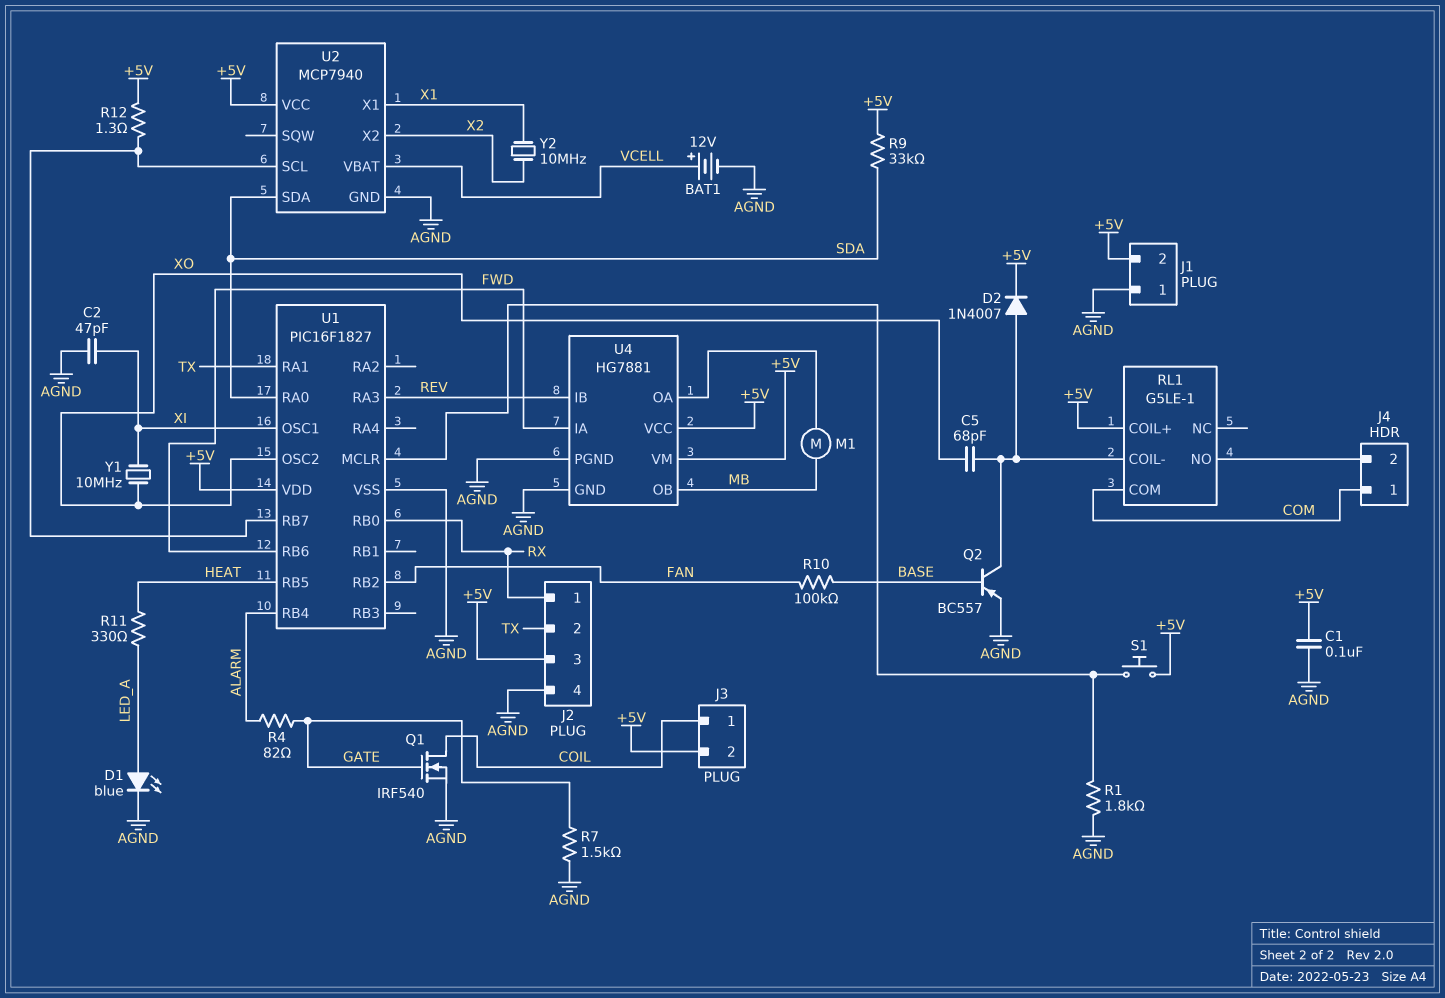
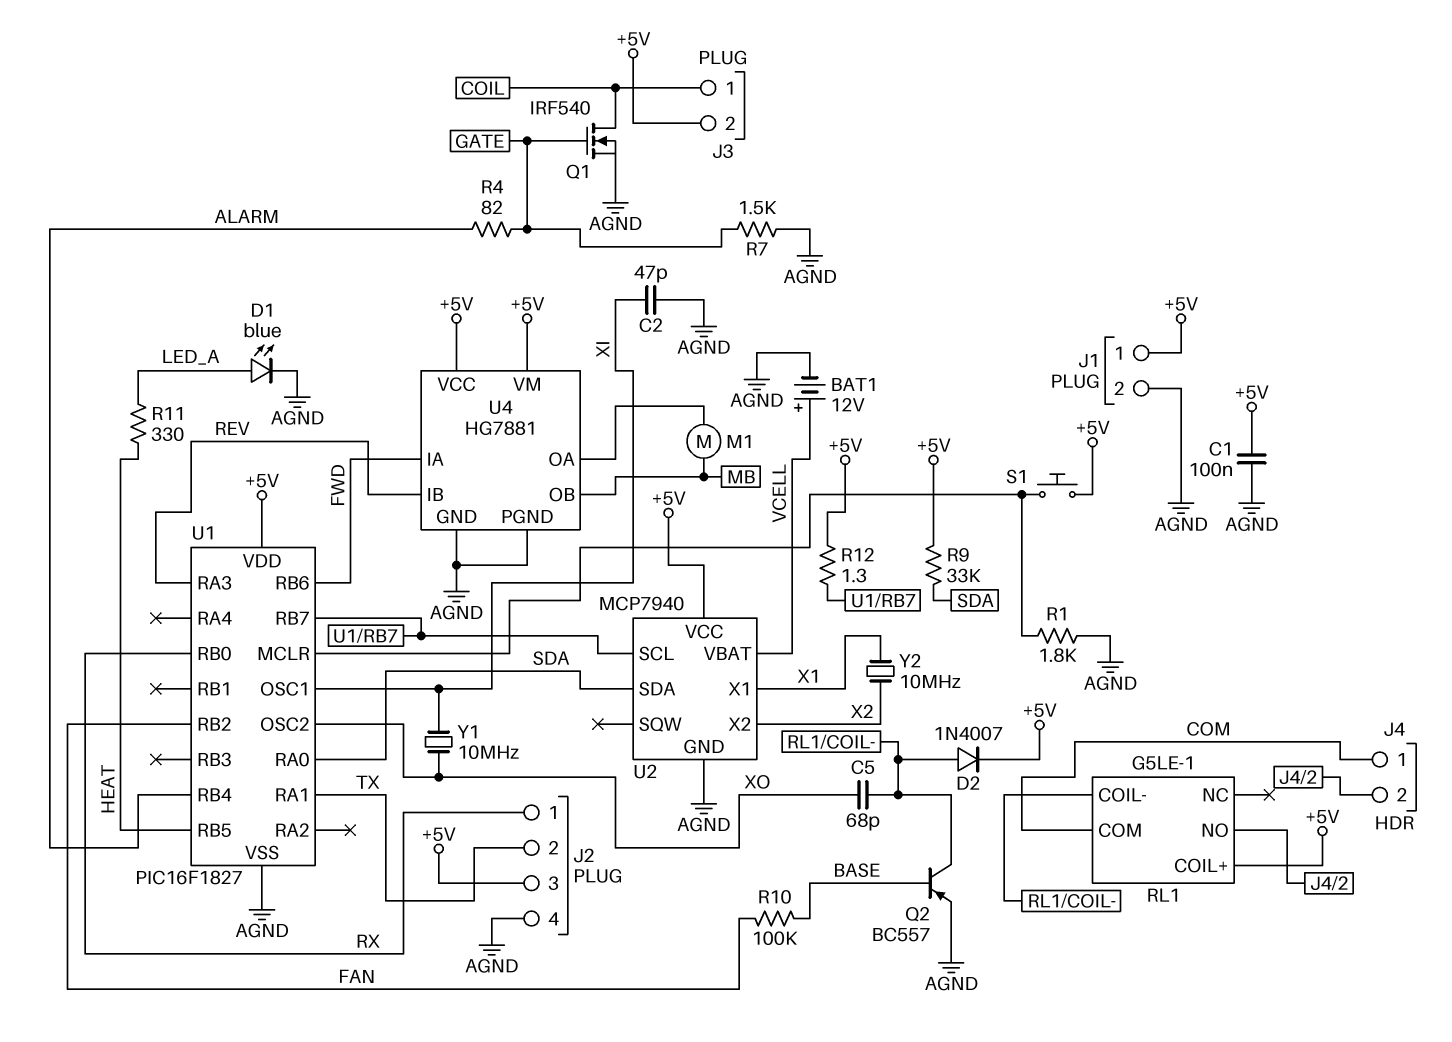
J1 pin 1: AGND -> +5V
J1 pin 2: +5V -> AGND

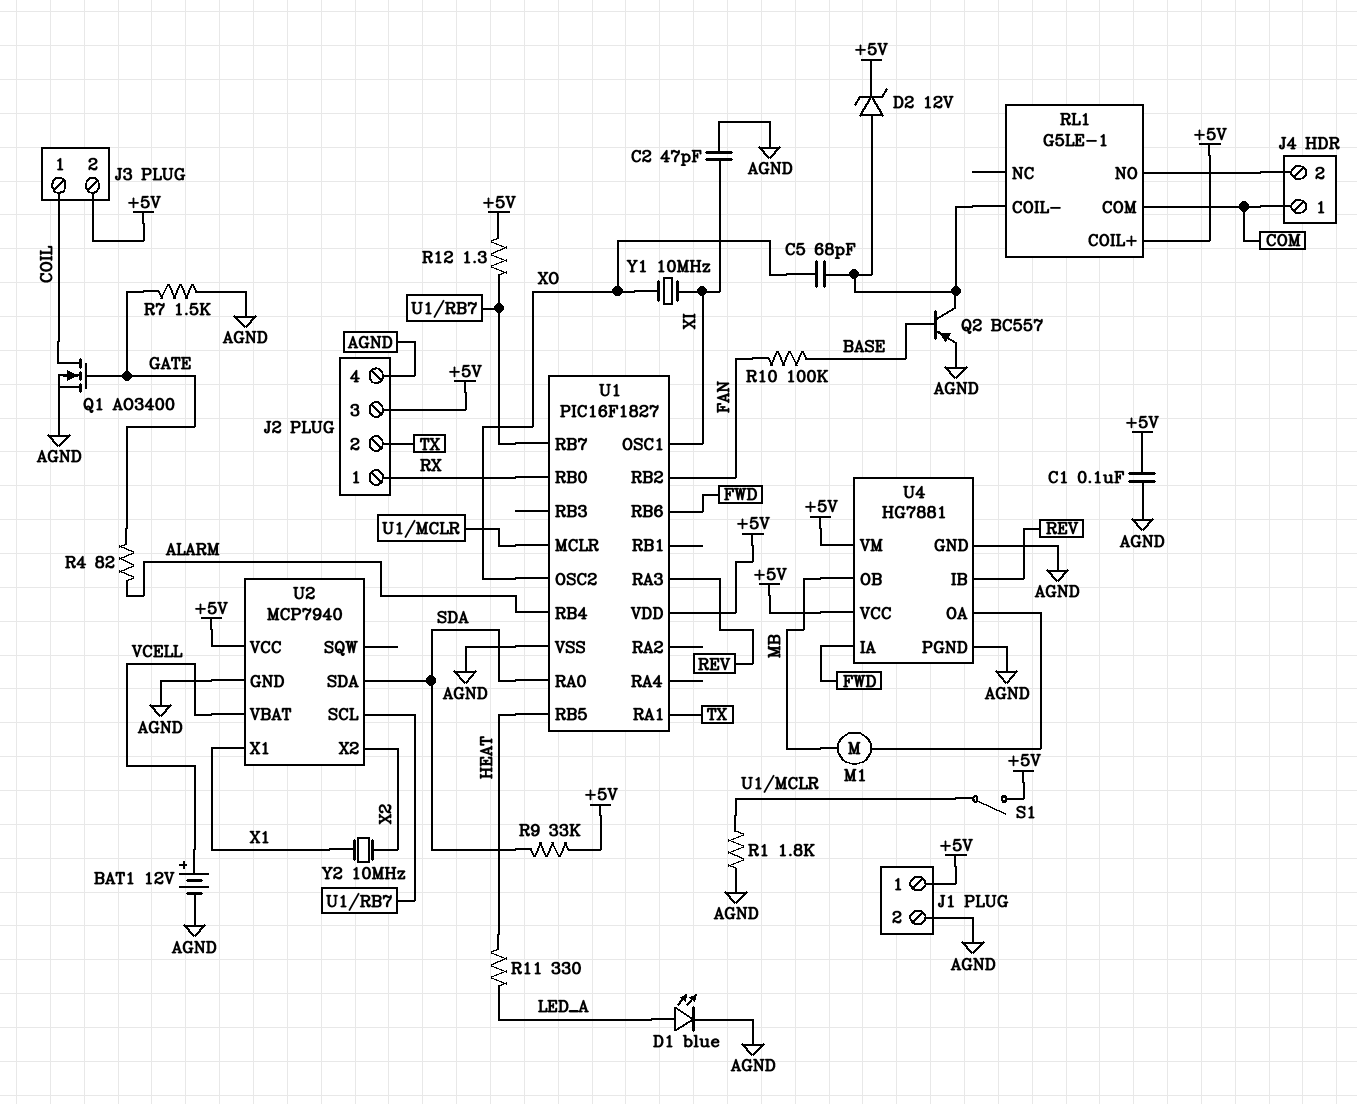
D2: diode 1N4007 (A RL1/COIL-, K +5V) -> zener 12V (A RL1/COIL-, K +5V)
Q1: NMOS IRF540 (G GATE, D COIL, S AGND) -> NMOS AO3400 (G GATE, D COIL, S AGND)
S1: button (+5V, U1/MCLR) -> switch (+5V, U1/MCLR)

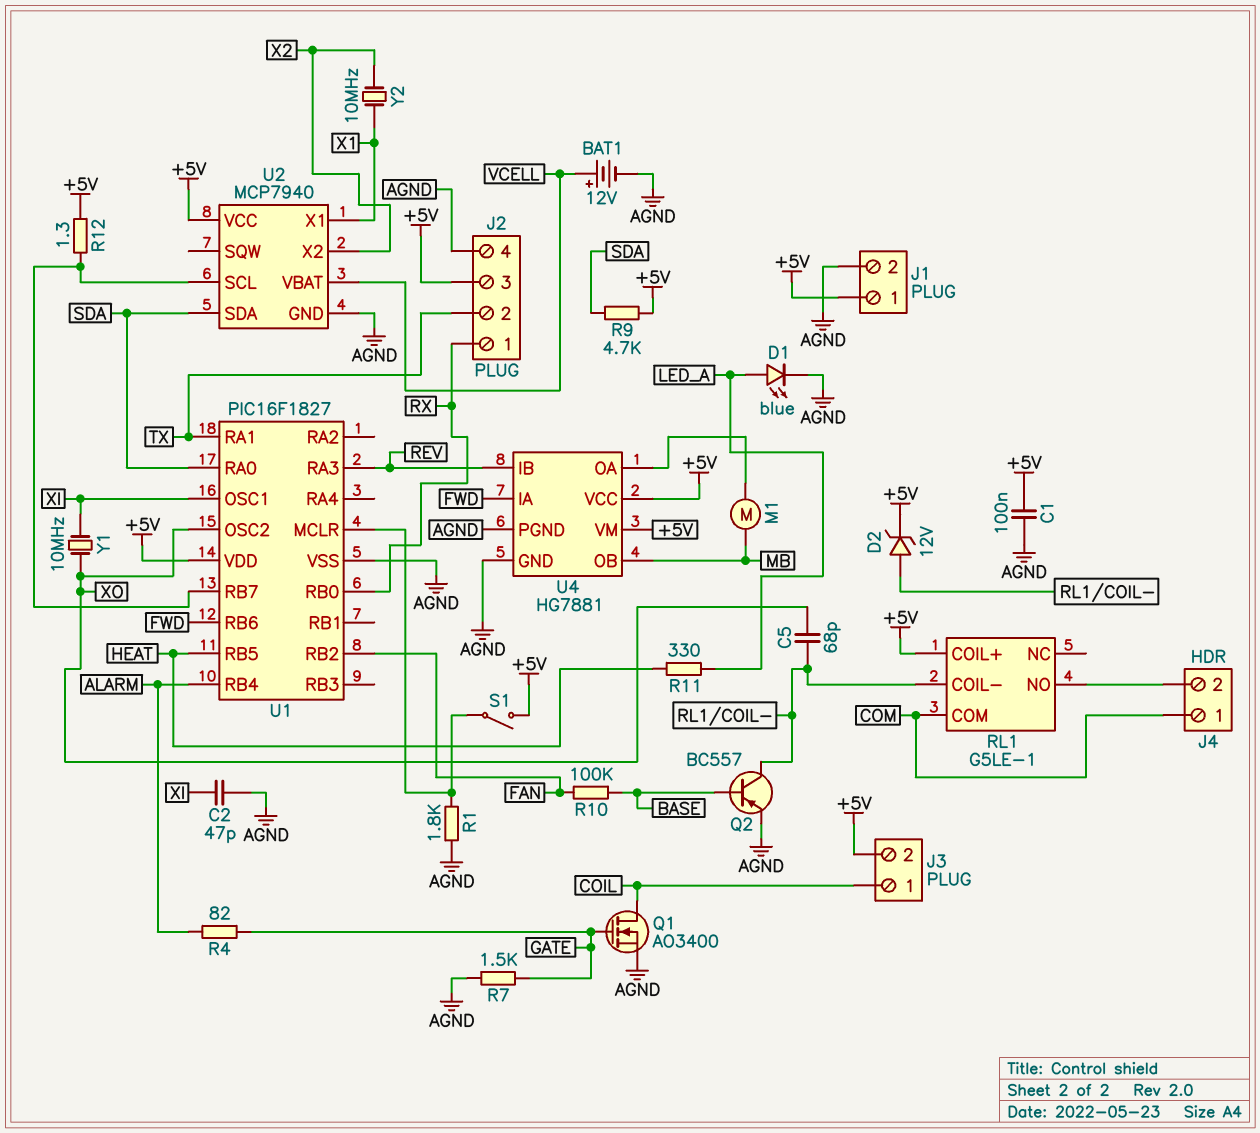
R9: 33k (+5V, SDA) -> 4.7k (+5V, SDA)

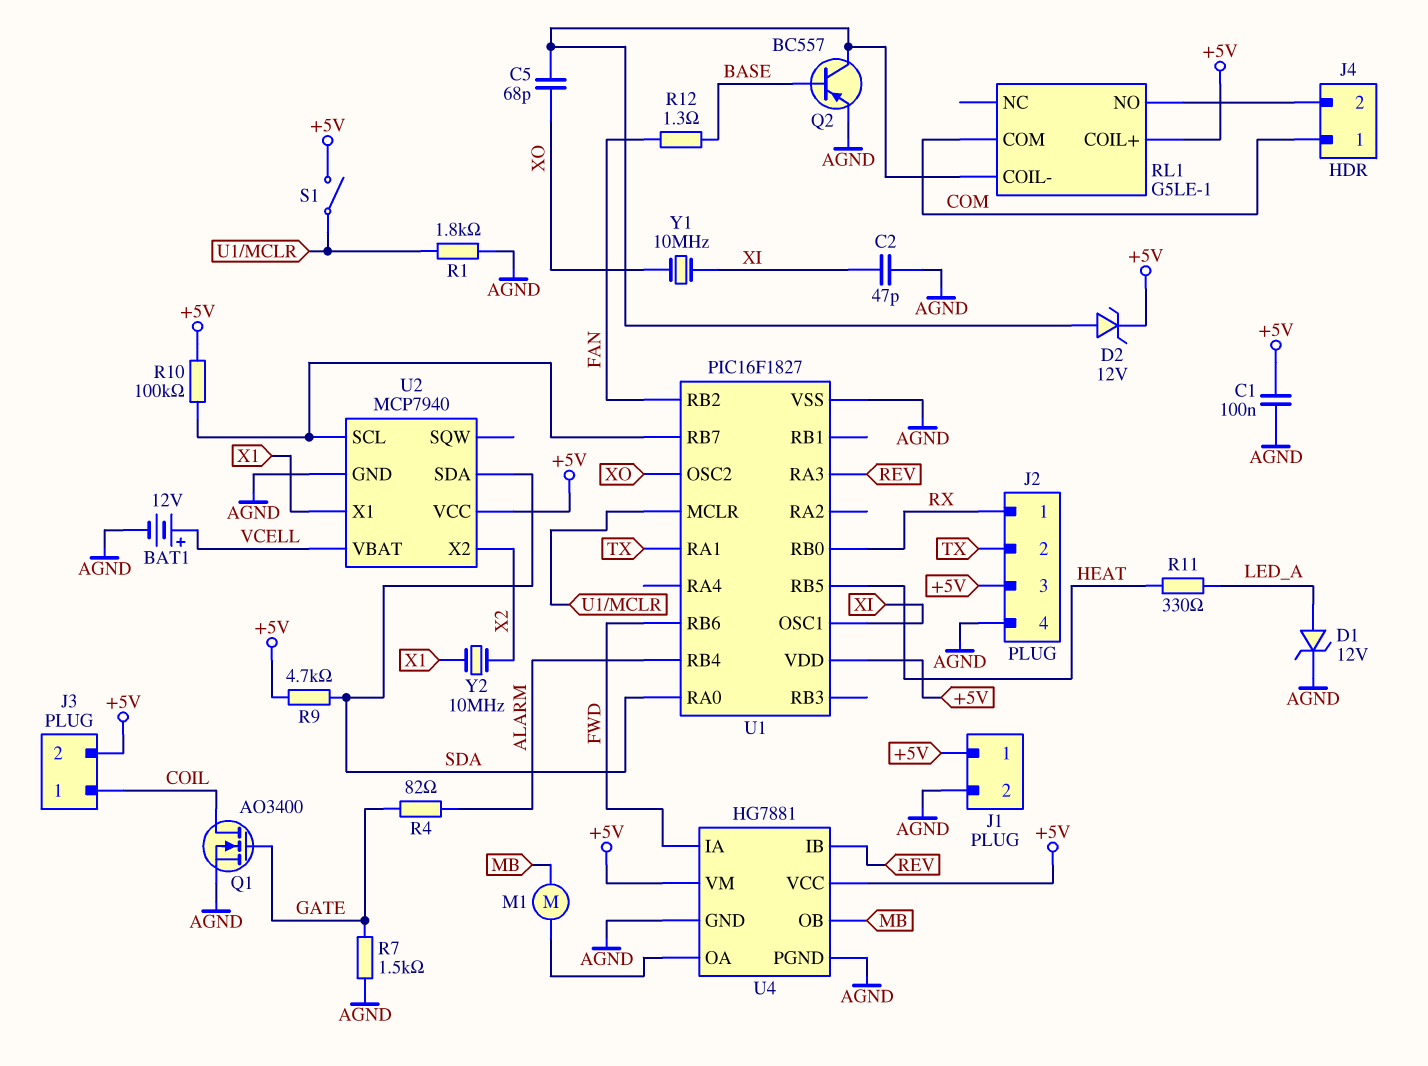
D1: LED blue (A LED_A, K AGND) -> zener 12V (A LED_A, K AGND)
R10: 100k (BASE, FAN) -> 100k (+5V, U1/RB7)
R12: 1.3 (+5V, U1/RB7) -> 1.3 (BASE, FAN)

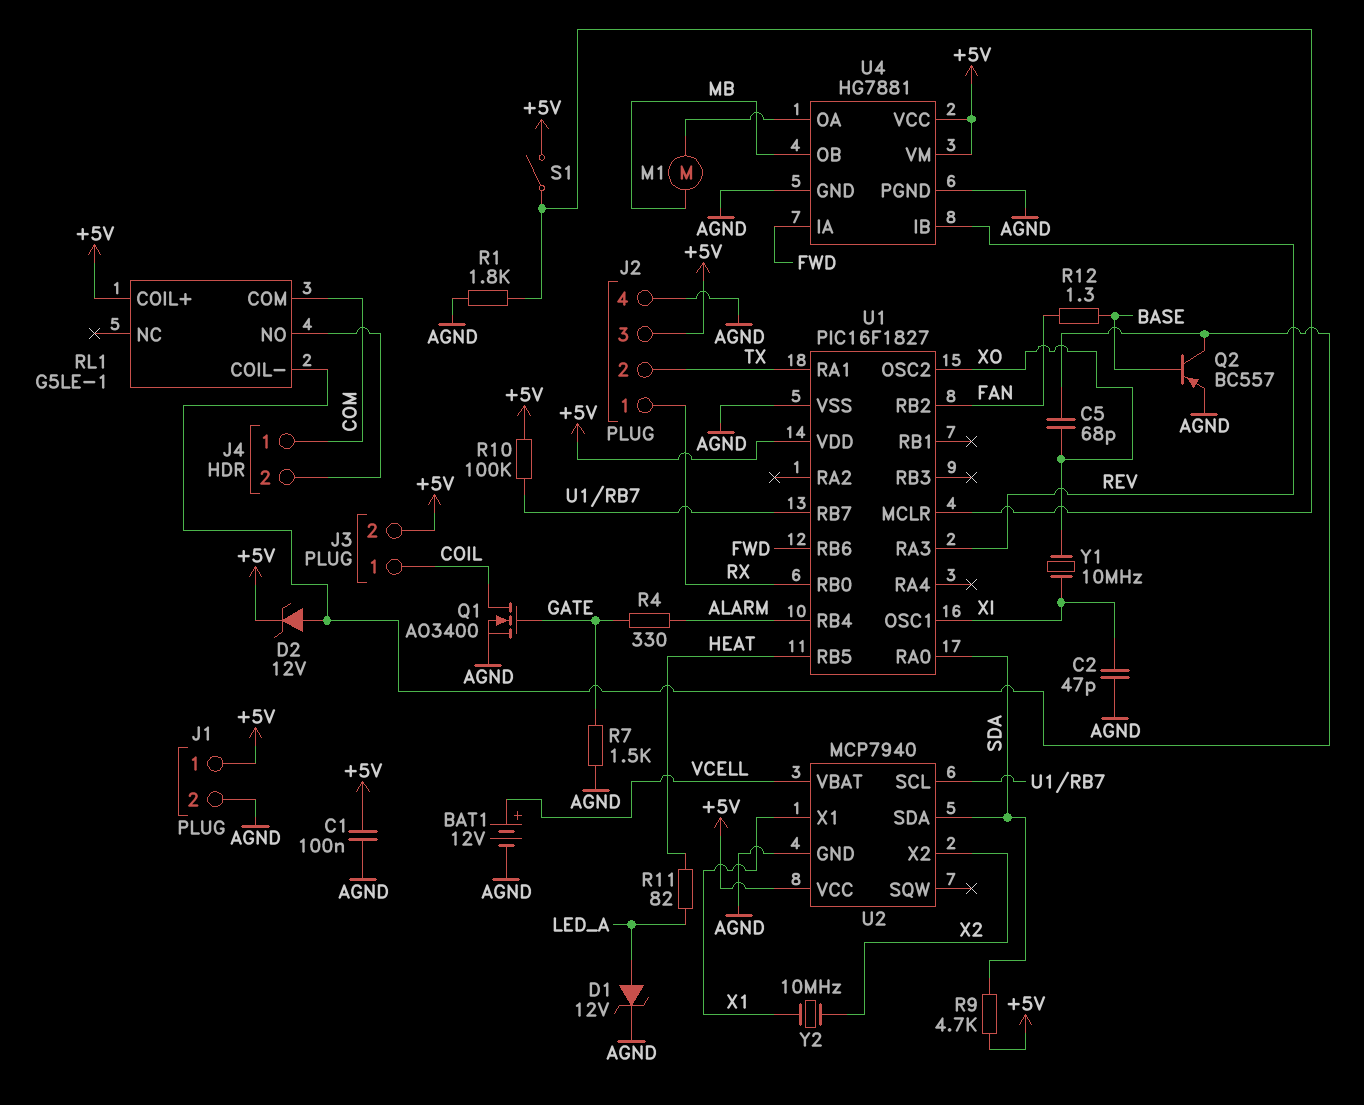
R4: 82 (ALARM, GATE) -> 330 (ALARM, GATE)
R11: 330 (HEAT, LED_A) -> 82 (HEAT, LED_A)

